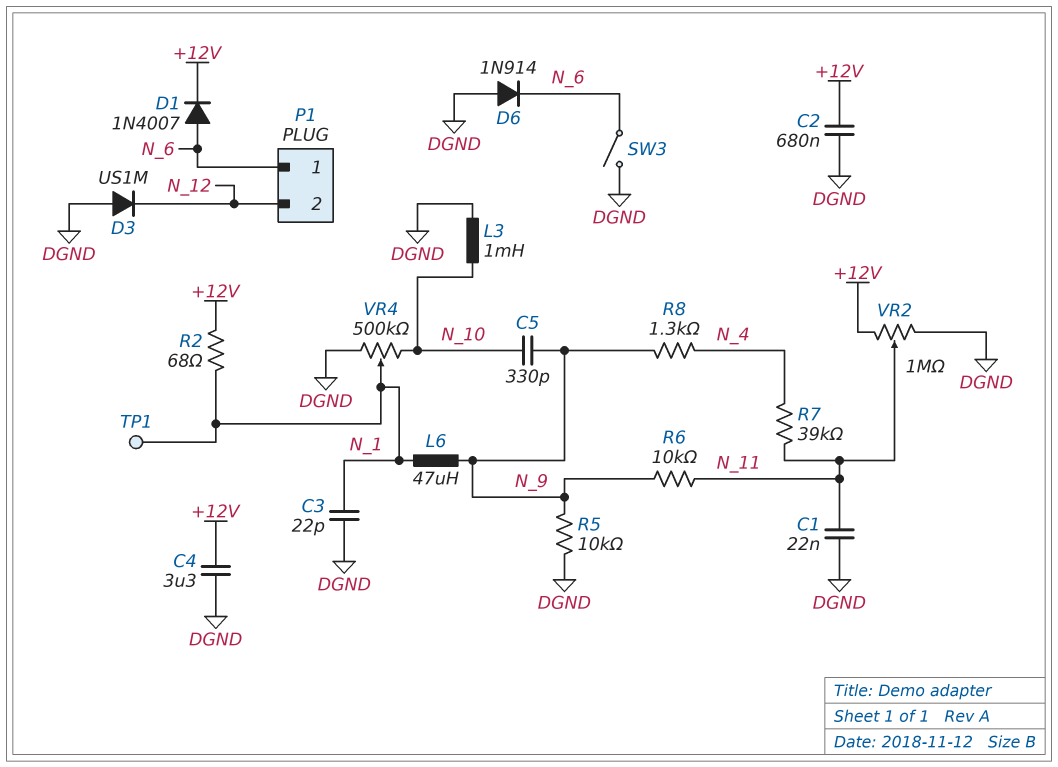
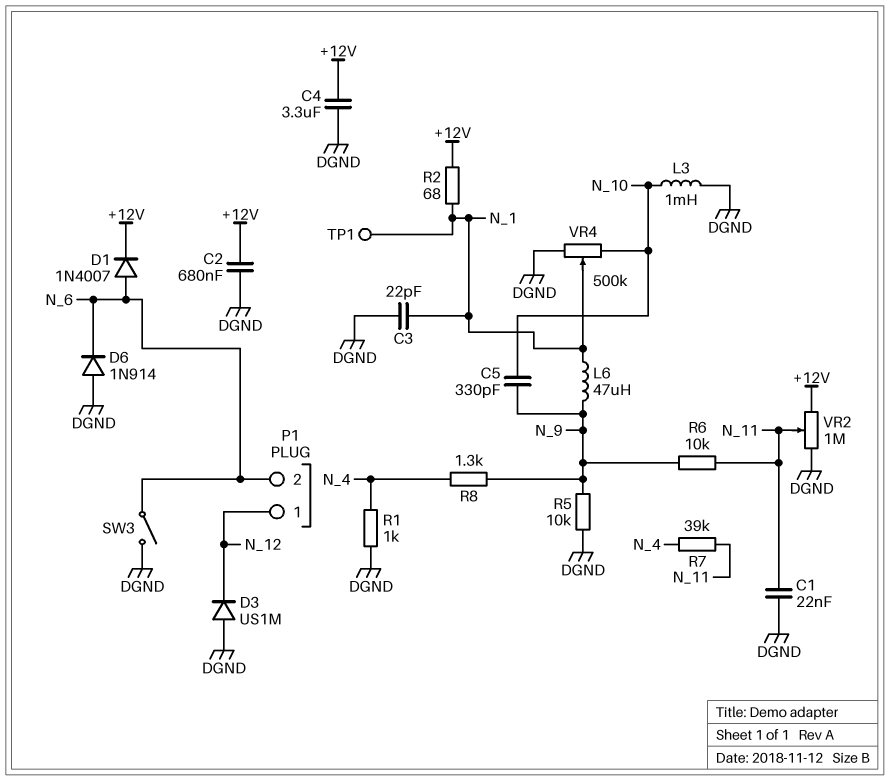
P1 pin 1: N_6 -> N_12
P1 pin 2: N_12 -> N_6
R1: none -> 1k (DGND, N_4)

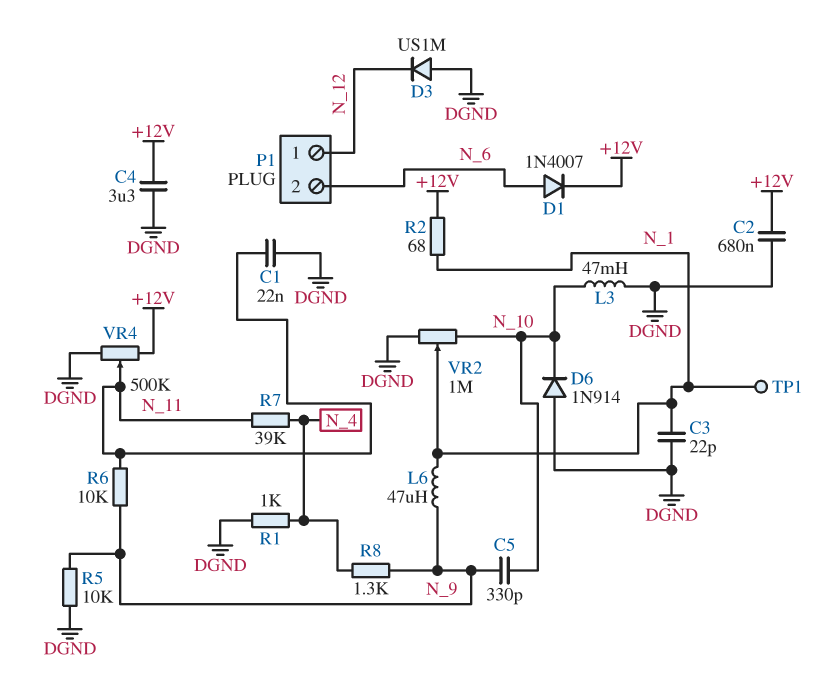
D6: diode 1N914 (A DGND, K N_6) -> diode 1N914 (A DGND, K N_10)
L3: 1mH (DGND, N_10) -> 47mH (DGND, N_10)
SW3: switch (DGND, N_6) -> none
VR2: 1M (+12V, DGND, wiper N_11) -> 1M (DGND, N_10, wiper N_1)
VR4: 500k (DGND, N_10, wiper N_1) -> 500k (+12V, DGND, wiper N_11)

